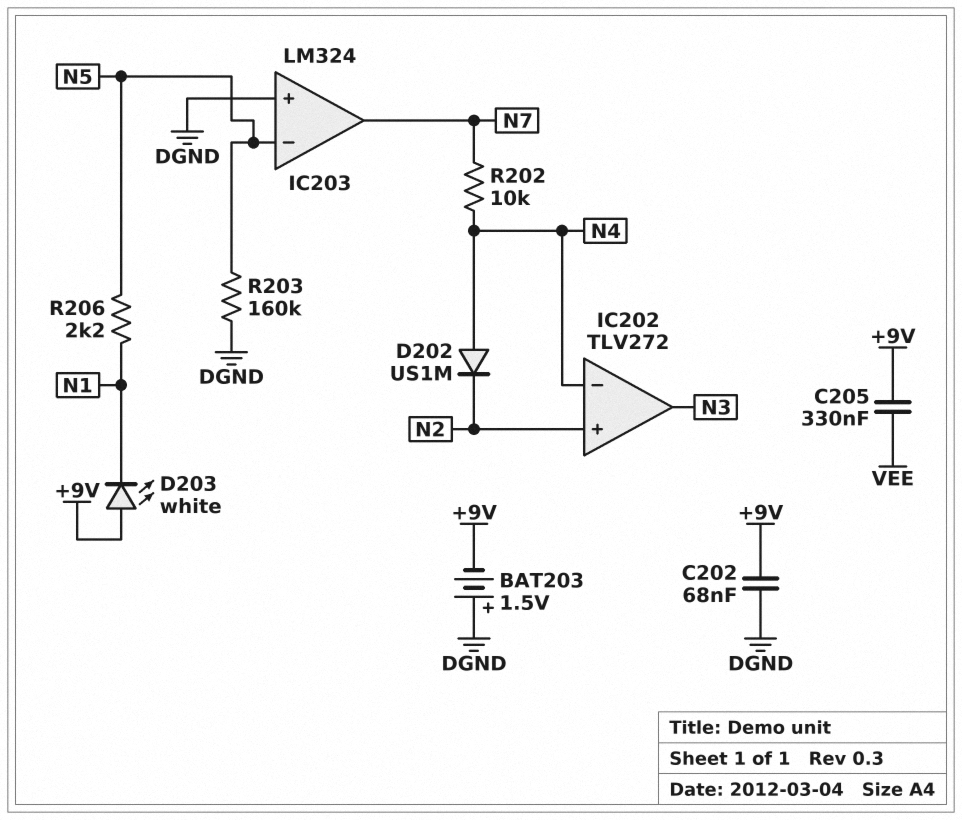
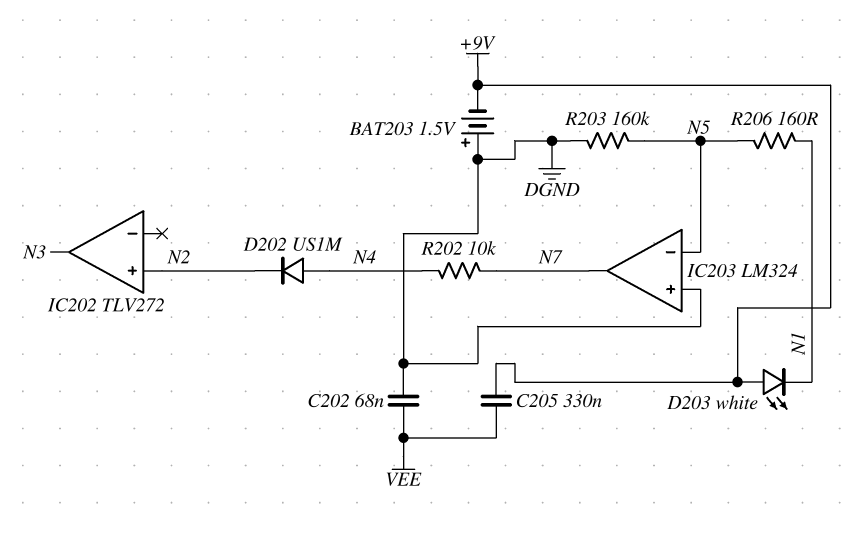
C202: 68nF (+9V, DGND) -> 68nF (DGND, VEE)
IC202 pin in-: N4 -> none
R206: 2.2k (N1, N5) -> 160 (N1, N5)

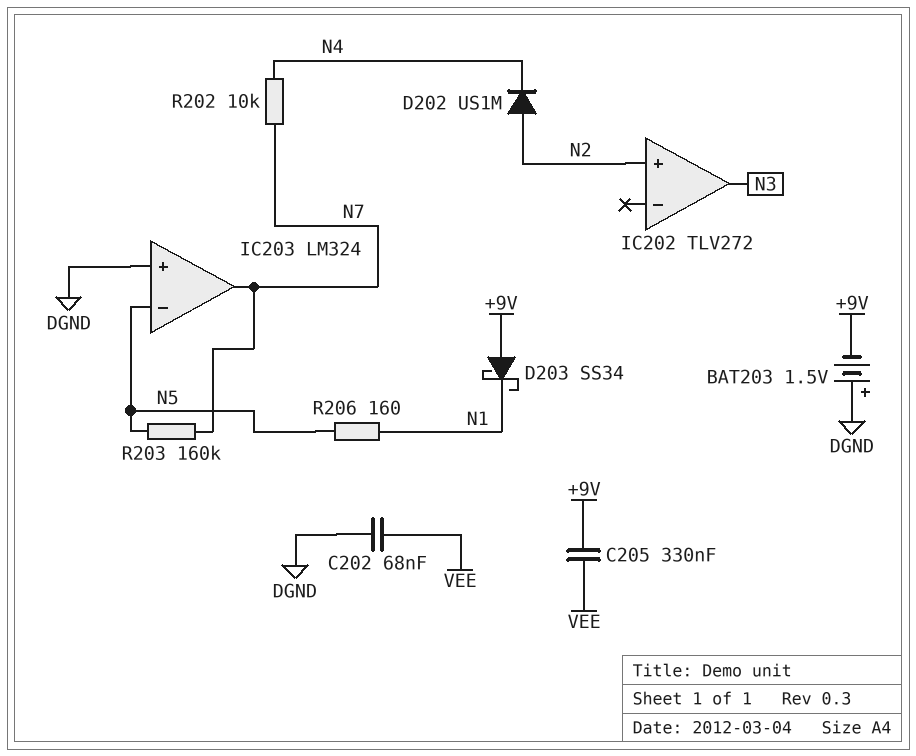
D202: diode US1M (A N4, K N2) -> diode US1M (A N2, K N4)
D203: LED white (A +9V, K N1) -> schottky SS34 (A +9V, K N1)
R203: 160k (DGND, N5) -> 160k (N5, N7)

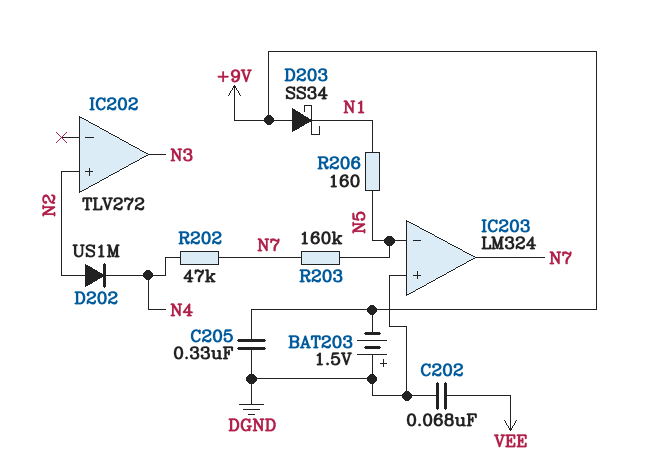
C205: 330nF (+9V, VEE) -> 330nF (+9V, DGND)
R202: 10k (N4, N7) -> 47k (N4, N7)

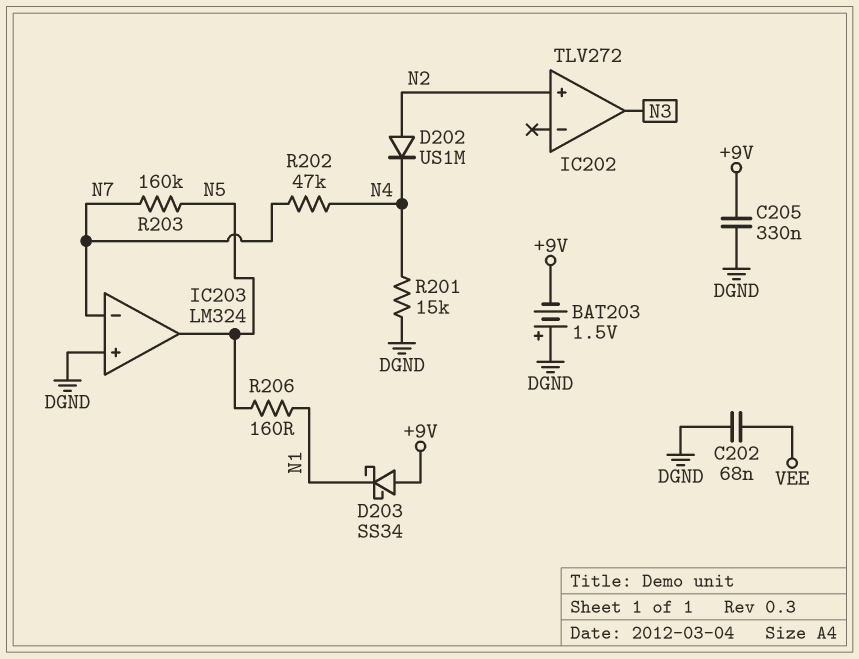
IC203 pin in-: N5 -> N7
IC203 pin out: N7 -> N5
R201: none -> 15k (DGND, N4)

